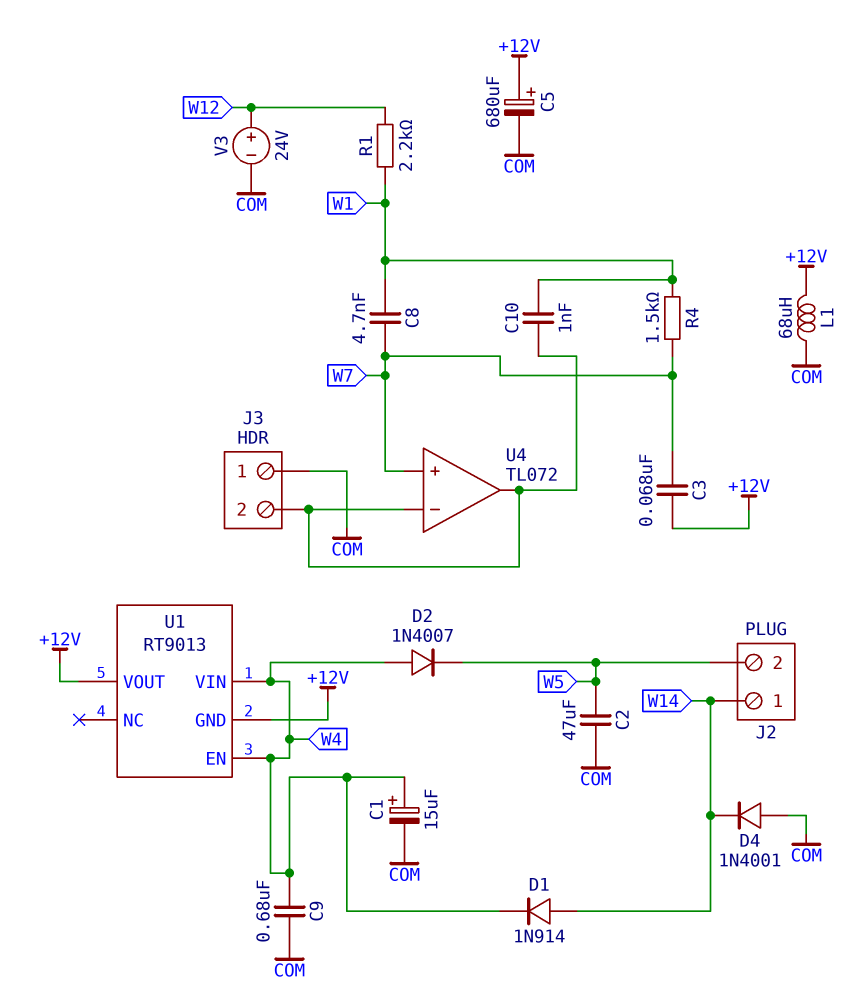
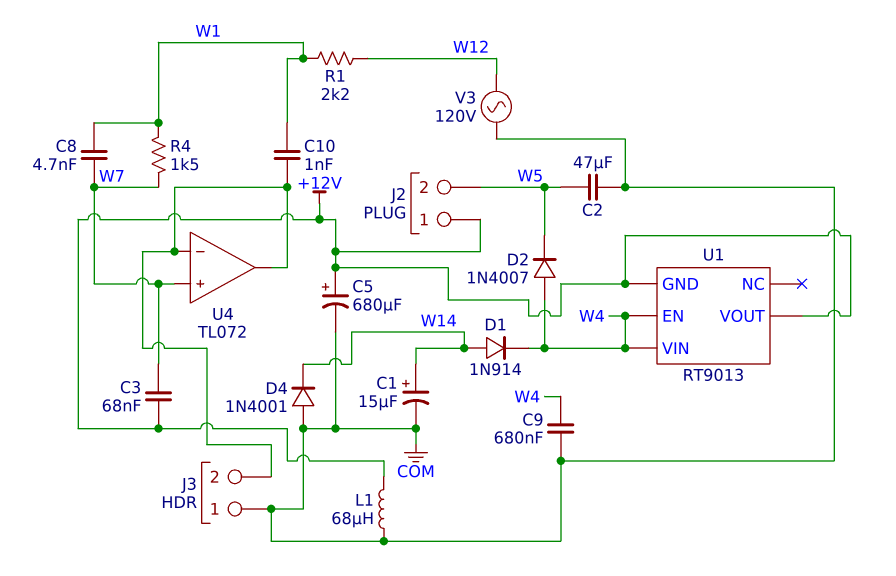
C1: 15uF (plus W4, minus COM) -> 15uF (plus W14, minus COM)
J2 pin 1: W14 -> +12V
V3: 24V (plus W12, minus COM) -> AC 120V (COM, W12)

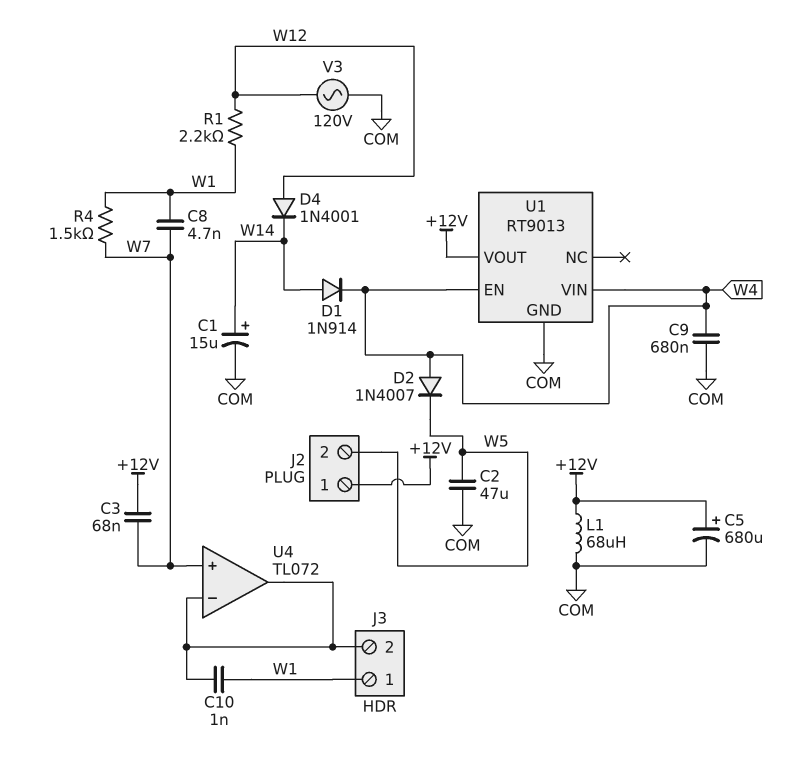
D4: diode 1N4001 (A COM, K W14) -> diode 1N4001 (A W12, K W14)
J3 pin 1: COM -> W1
U1 pin GND: +12V -> COM

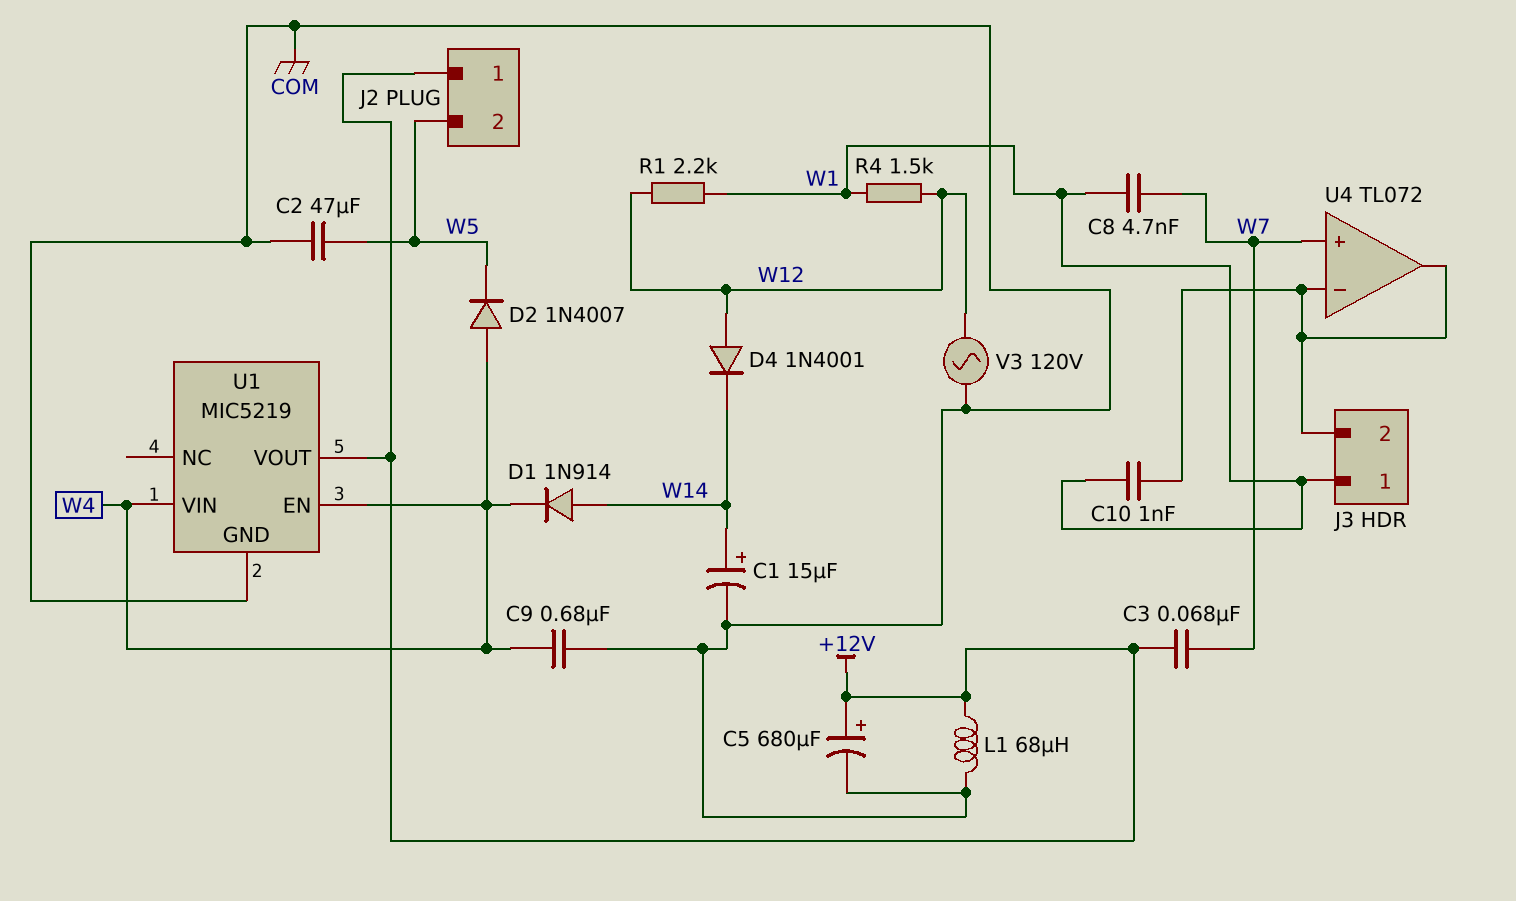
R4: 1.5k (W1, W7) -> 1.5k (W1, W12)
U1: RT9013 -> MIC5219

